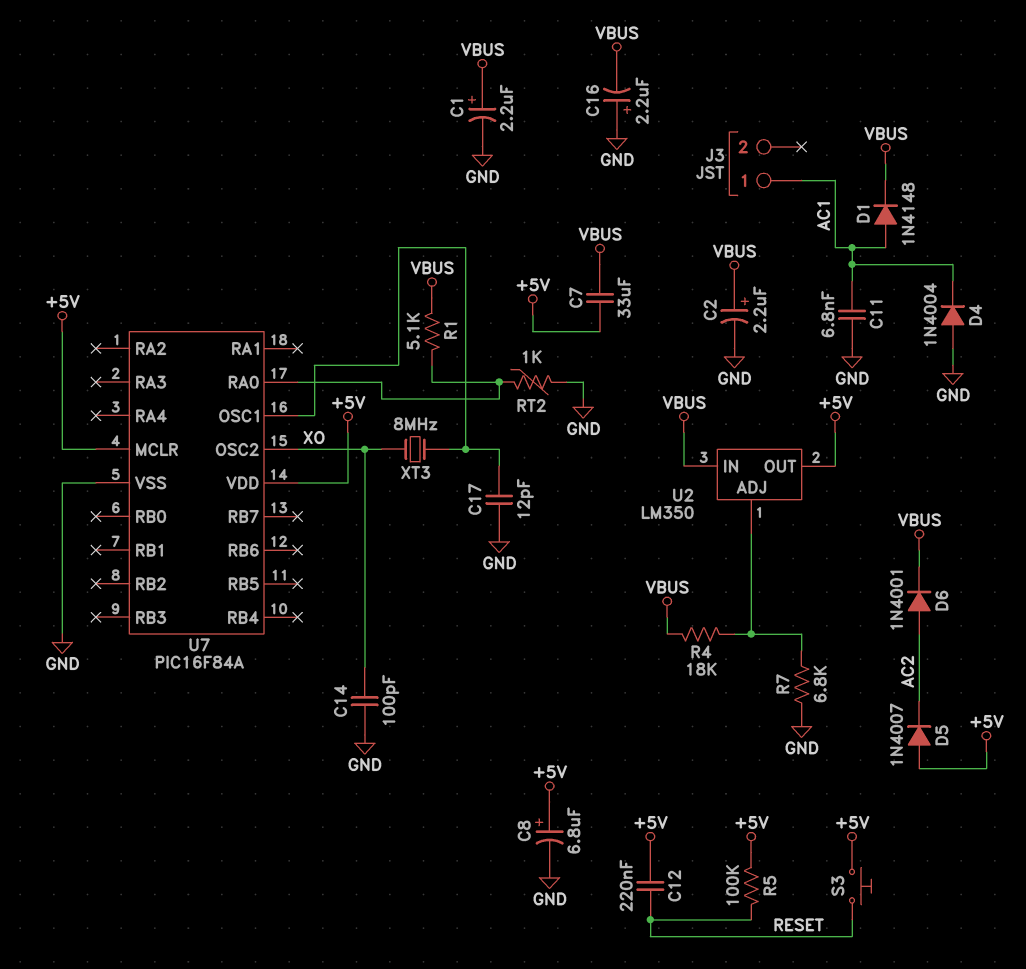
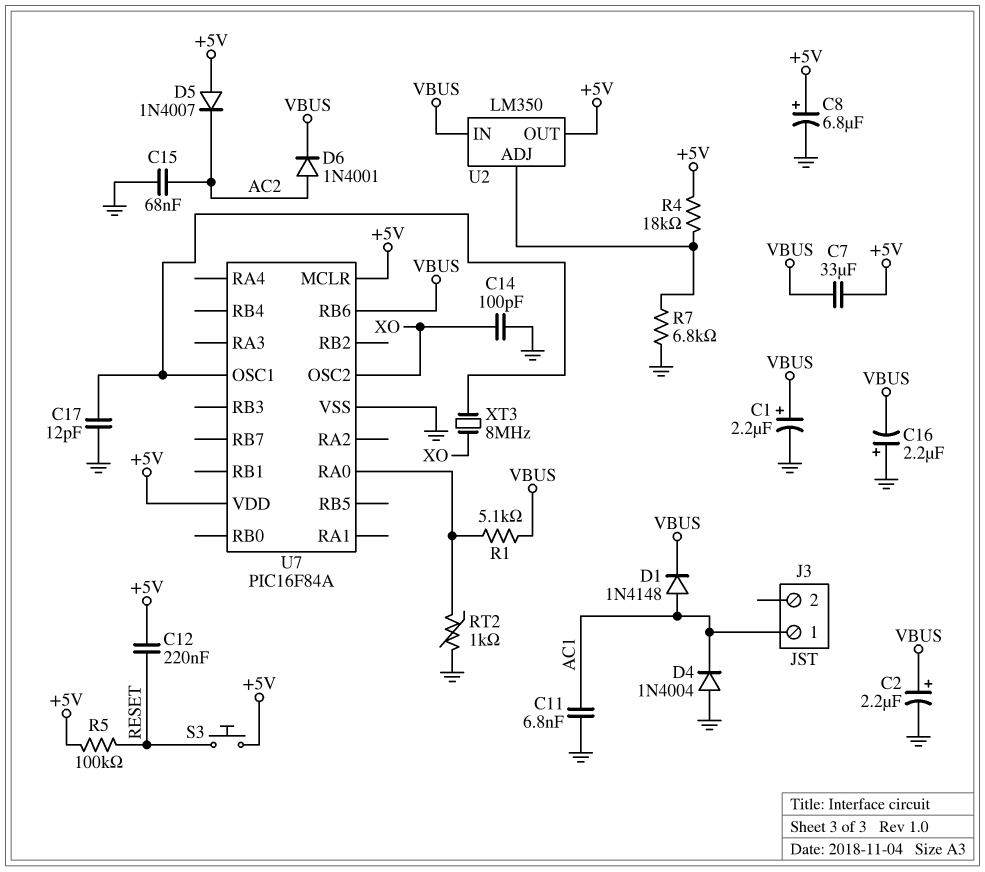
C15: none -> 68nF (AC2, GND)
R4: 18k (U2/ADJ, VBUS) -> 18k (+5V, U2/ADJ)
U7 pin RB6: none -> VBUS

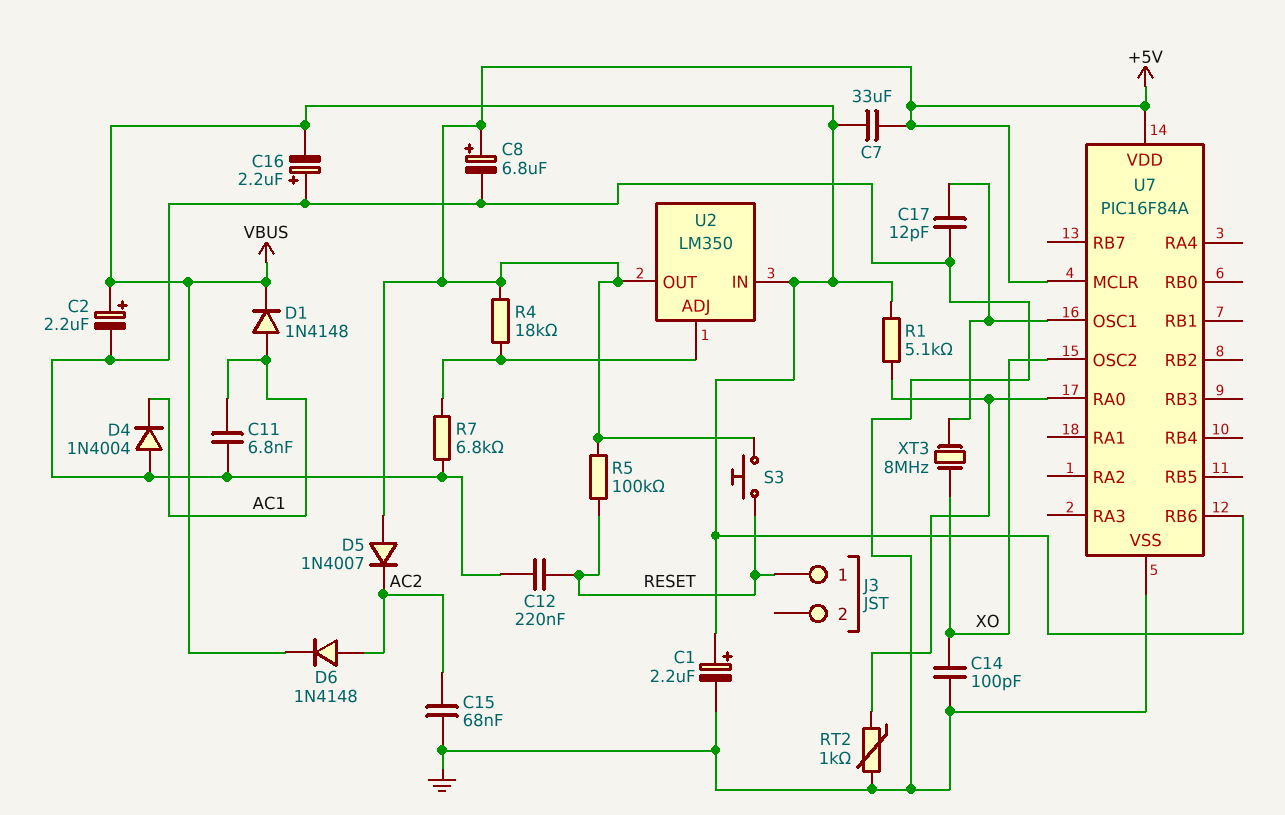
C12: 220nF (+5V, RESET) -> 220nF (GND, RESET)
D6: diode 1N4001 (A AC2, K VBUS) -> diode 1N4148 (A AC2, K VBUS)
J3 pin 1: AC1 -> RESET

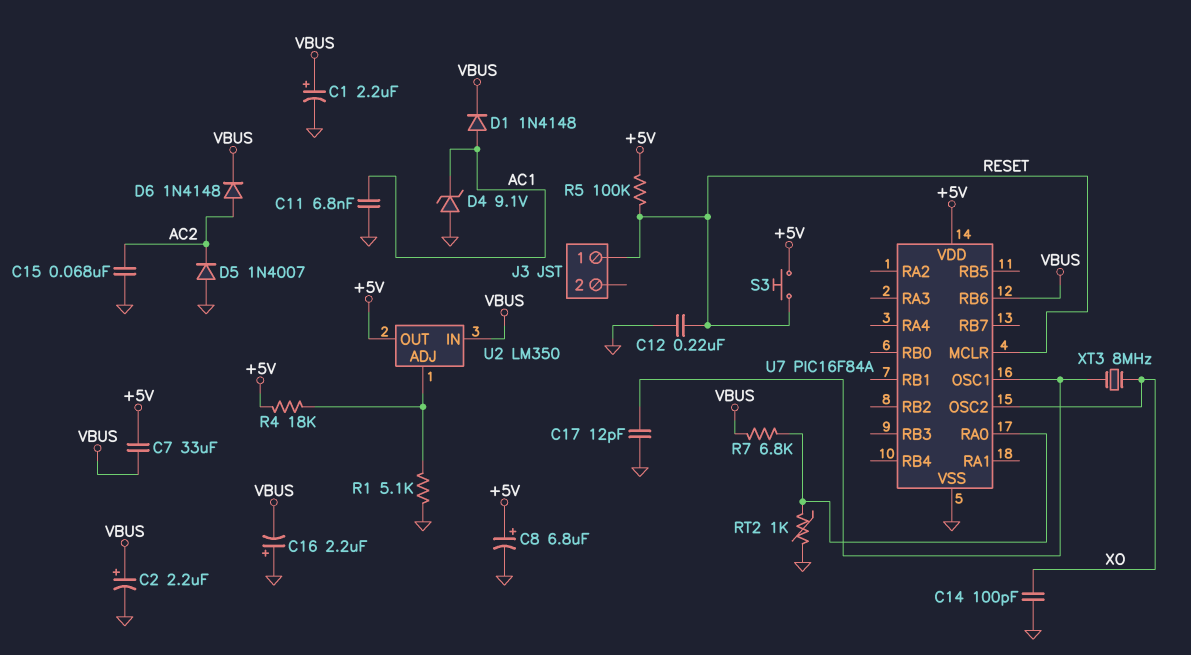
D4: diode 1N4004 (A GND, K AC1) -> zener 9.1V (A GND, K AC1)
D5: diode 1N4007 (A +5V, K AC2) -> diode 1N4007 (A GND, K AC2)
R1: 5.1k (U7/RA0, VBUS) -> 5.1k (GND, U2/ADJ)
R7: 6.8k (GND, U2/ADJ) -> 6.8k (U7/RA0, VBUS)
U7 pin MCLR: +5V -> RESET

